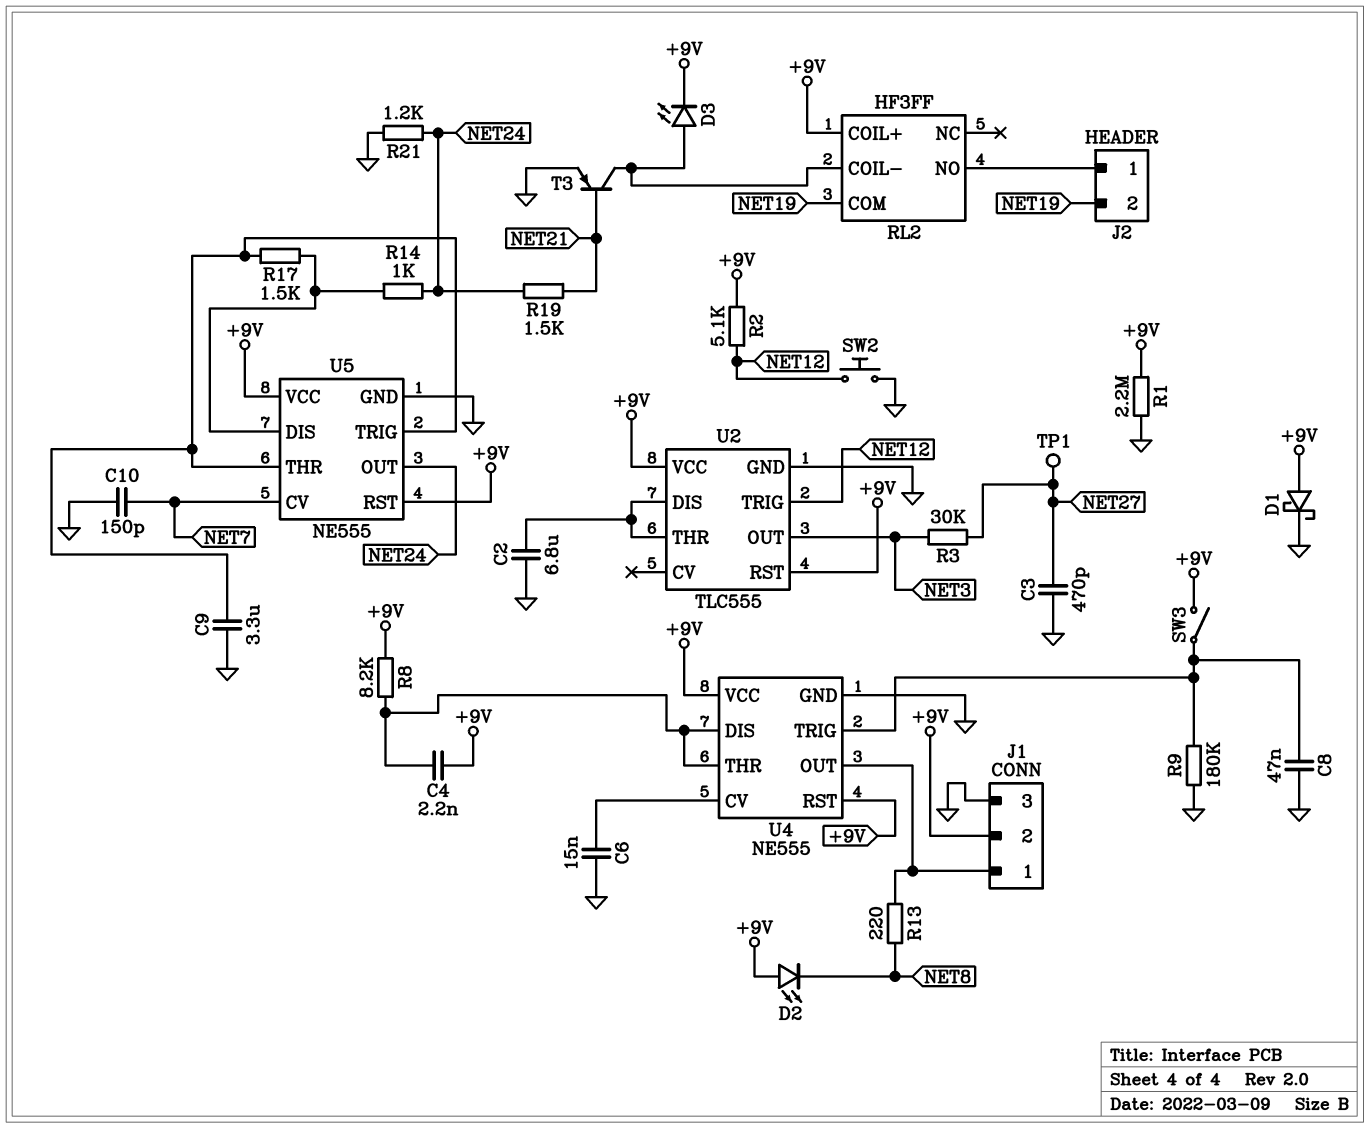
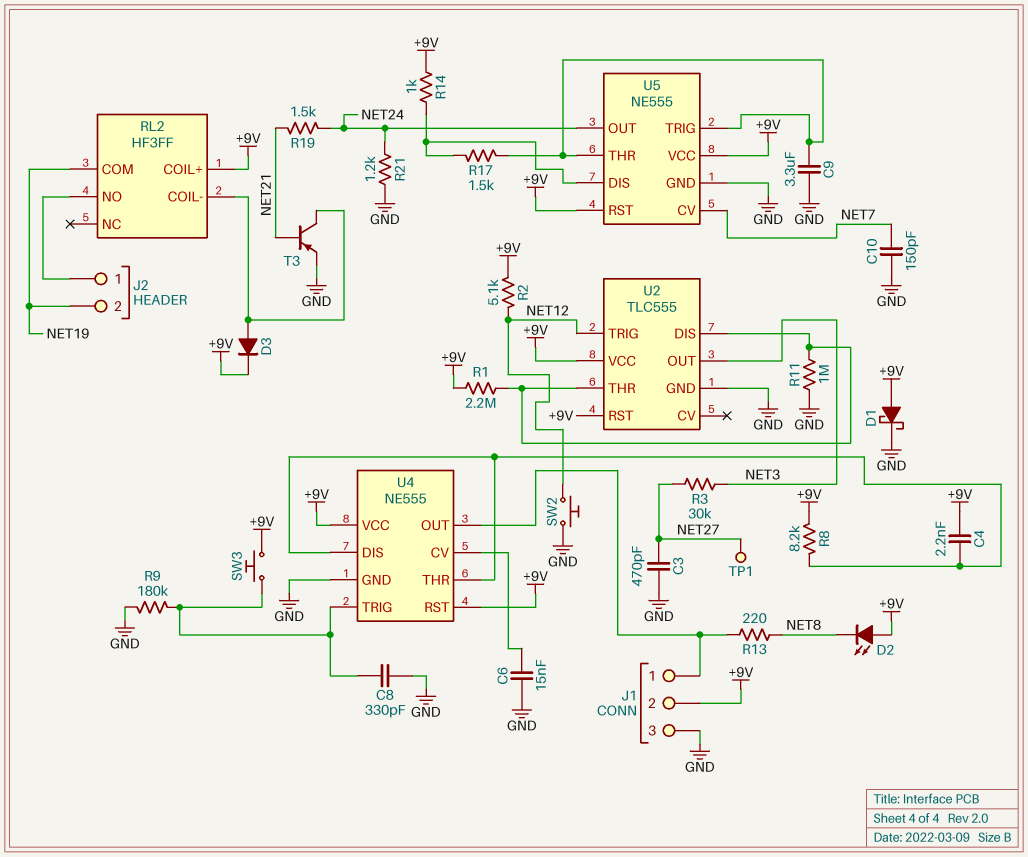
C2: 6.8uF (GND, U2/DIS) -> none
C8: 47nF (GND, U4/TRIG) -> 330pF (GND, U4/TRIG)
D3: LED (A RL2/COIL-, K +9V) -> diode (A RL2/COIL-, K +9V)
R1: 2.2M (+9V, GND) -> 2.2M (+9V, U2/DIS)
R11: none -> 1M (GND, U2/DIS)
R14: 1k (NET24, U5/DIS) -> 1k (+9V, U5/DIS)
SW3: switch (+9V, U4/TRIG) -> button (+9V, U4/TRIG)

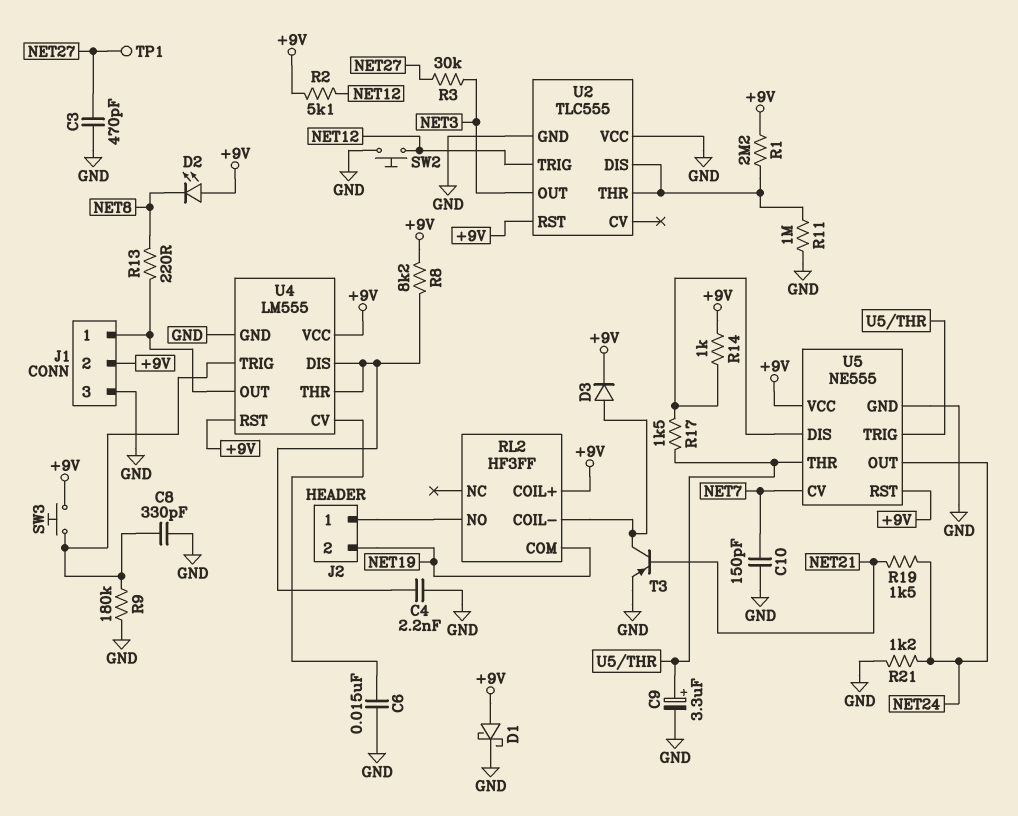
C4: 2.2nF (+9V, U4/DIS) -> 2.2nF (GND, U4/DIS)
C9: 3.3uF (GND, U5/THR) -> 3.3uF (plus U5/THR, minus GND)
U2 pin VCC: +9V -> GND
U4: NE555 -> LM555

